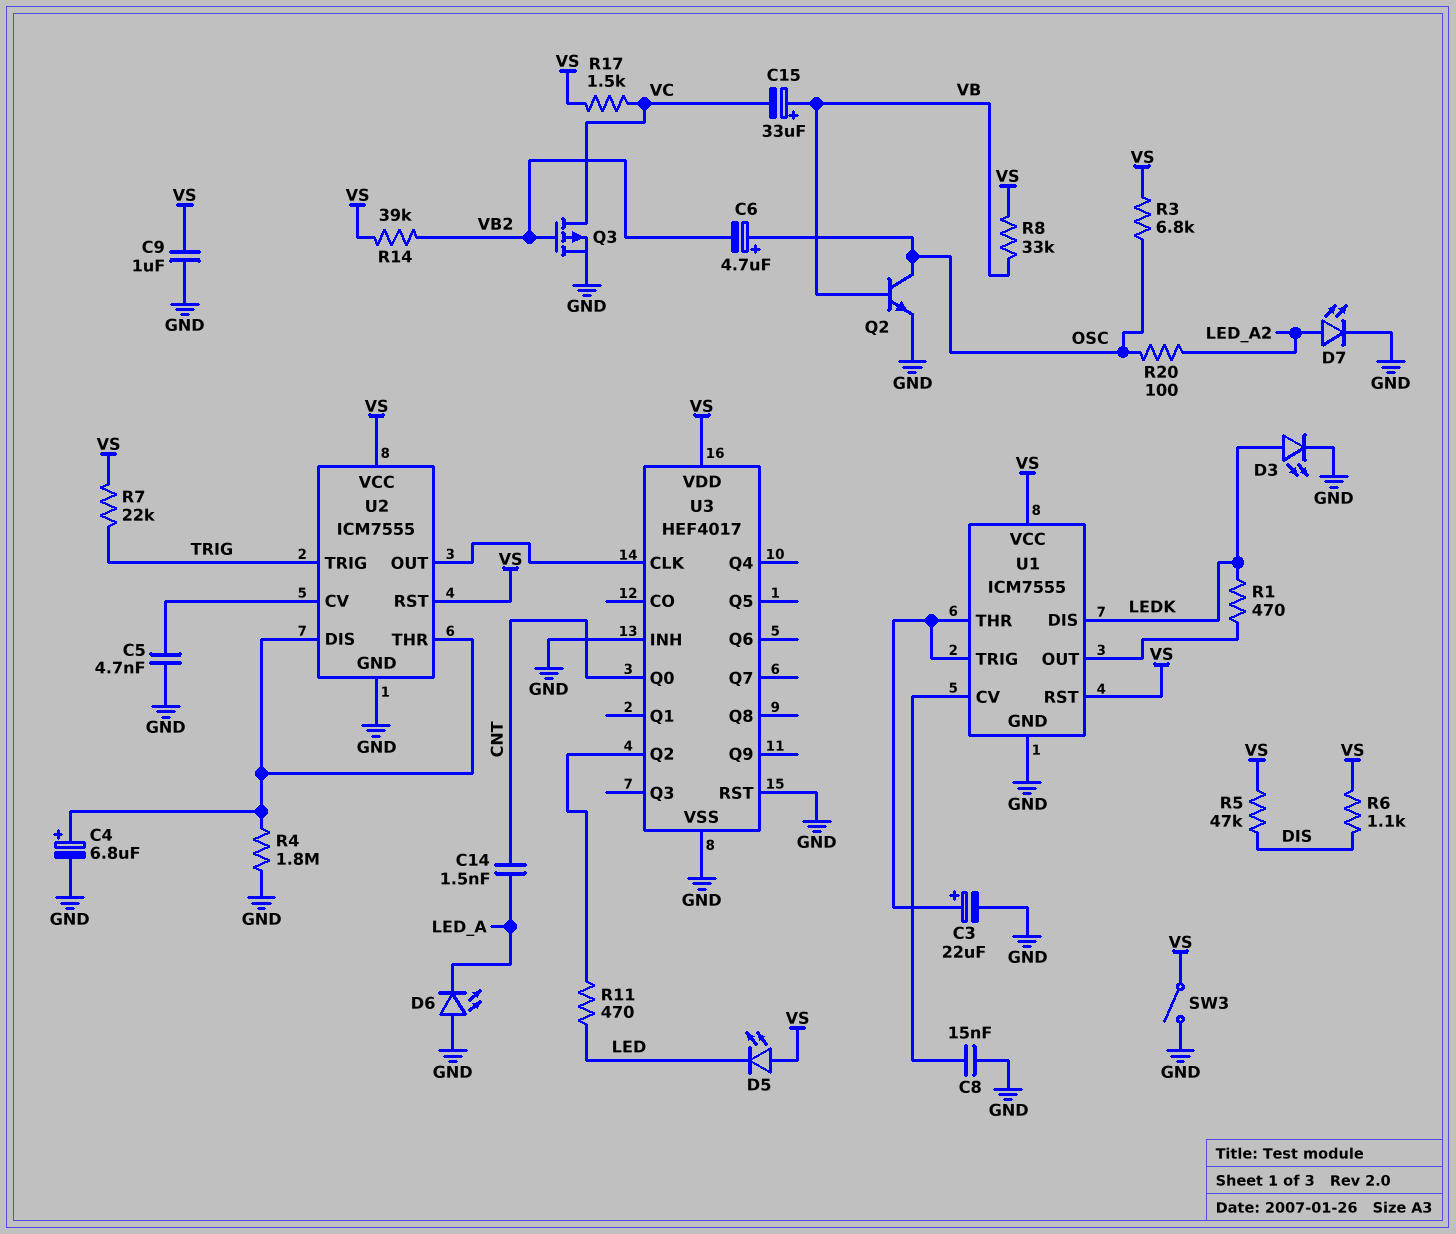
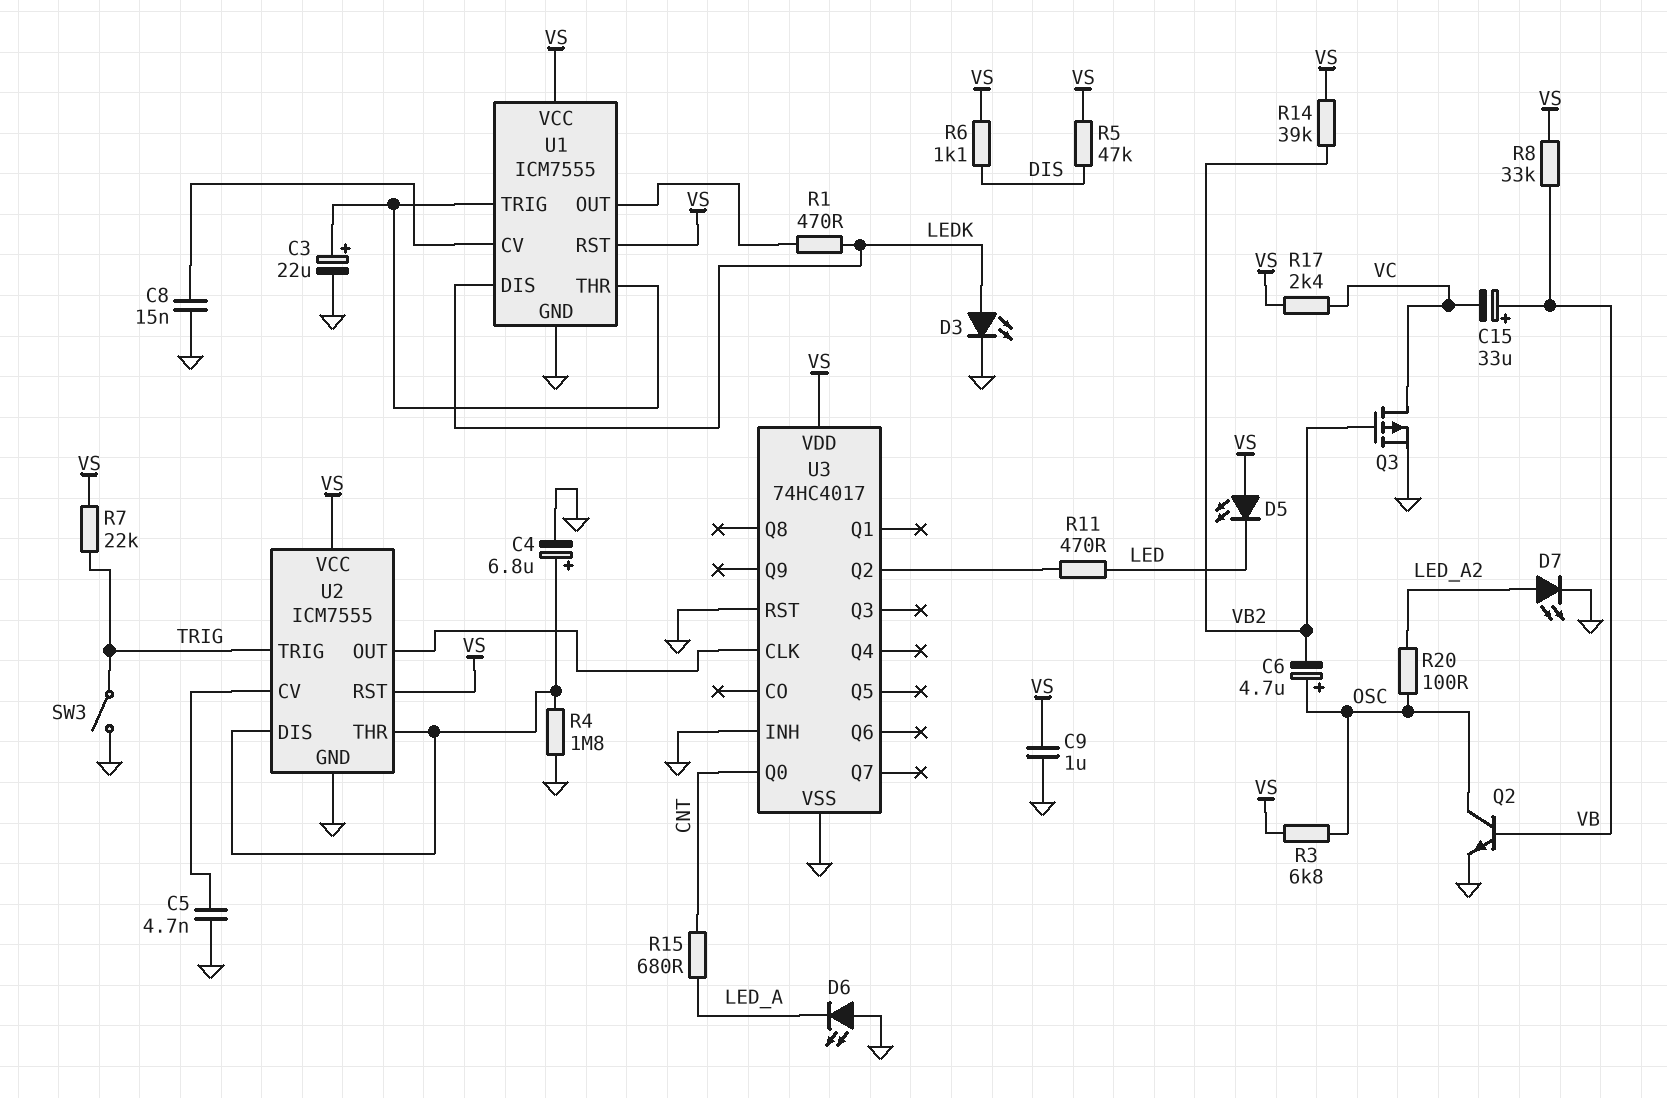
C14: 1.5nF (CNT, LED_A) -> none
R15: none -> 680 (CNT, LED_A)
R17: 1.5k (VC, VS) -> 2.4k (VC, VS)
SW3: switch (GND, VS) -> switch (GND, TRIG)
U3: HEF4017 -> 74HC4017

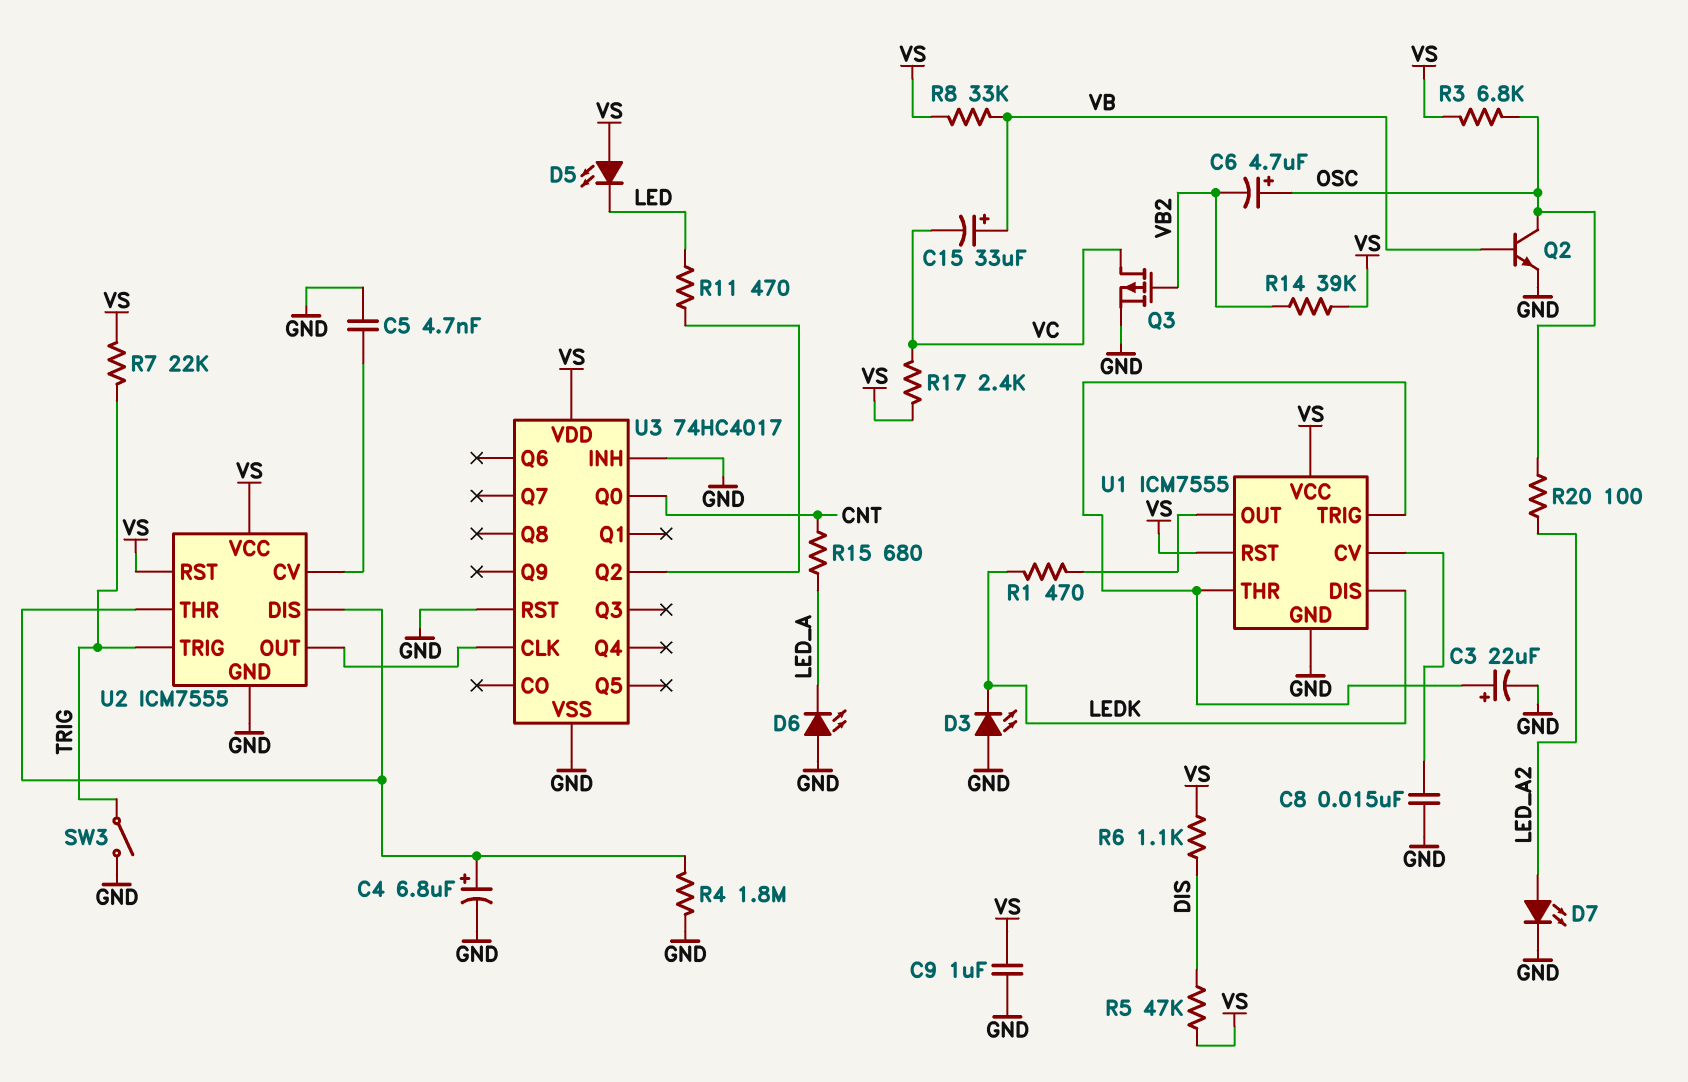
D3: LED (A LEDK, K GND) -> LED (A GND, K LEDK)

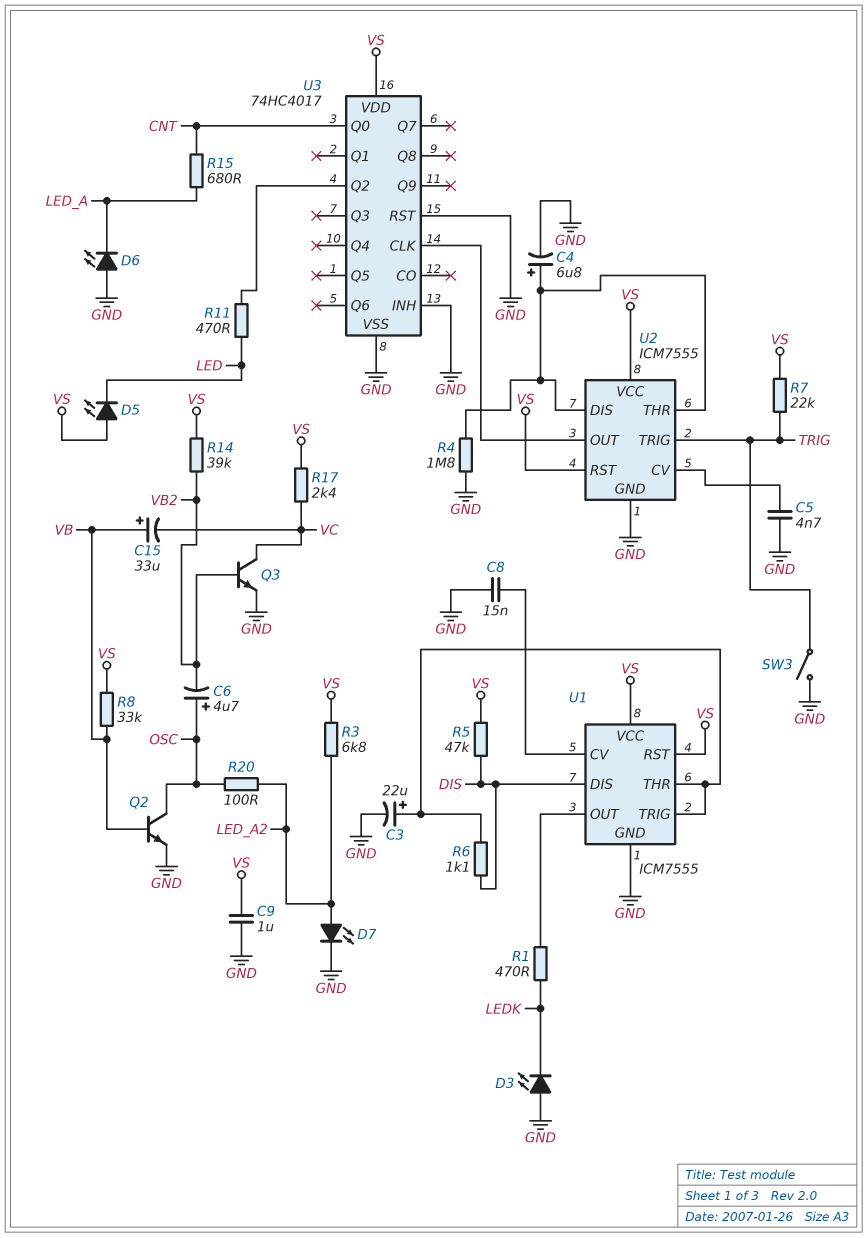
Q3: PMOS (G VB2, D VC, S GND) -> NPN (B VB2, C VC, E GND)
R3: 6.8k (OSC, VS) -> 6.8k (LED_A2, VS)
R6: 1.1k (DIS, VS) -> 1.1k (DIS, U1/THR)
U1 pin DIS: LEDK -> DIS

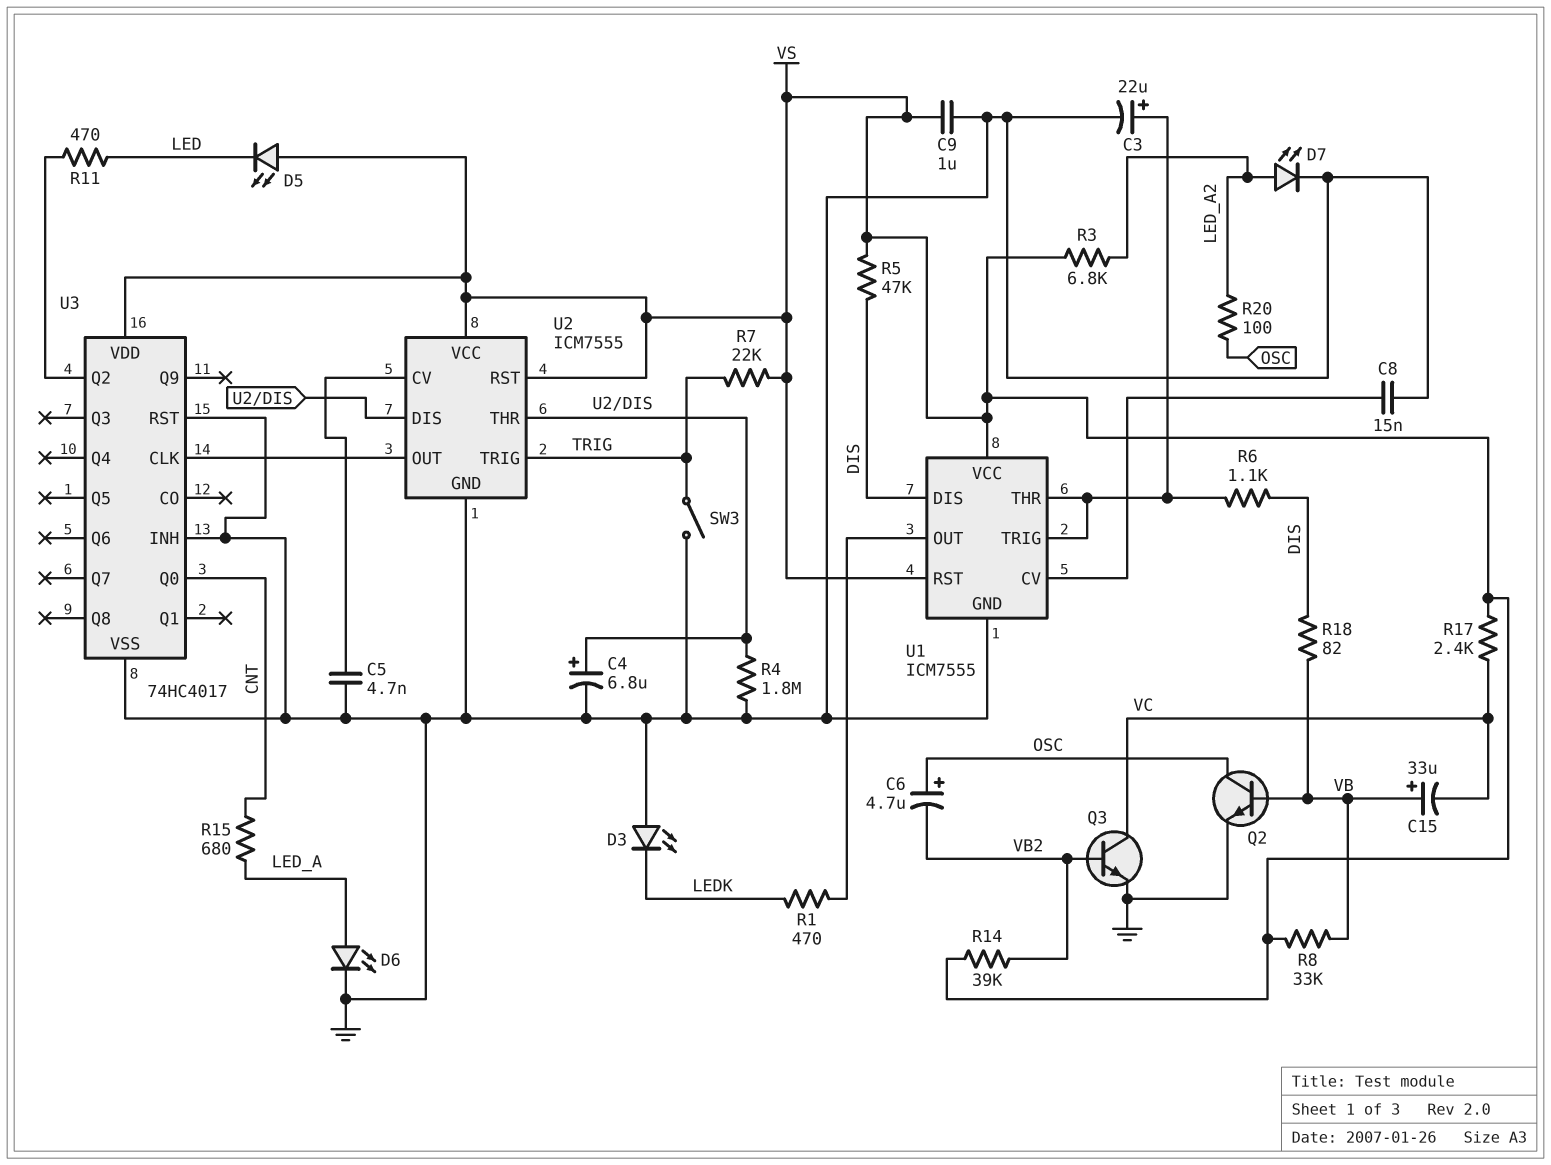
D6: LED (A GND, K LED_A) -> LED (A LED_A, K GND)
R18: none -> 82 (DIS, VB)

